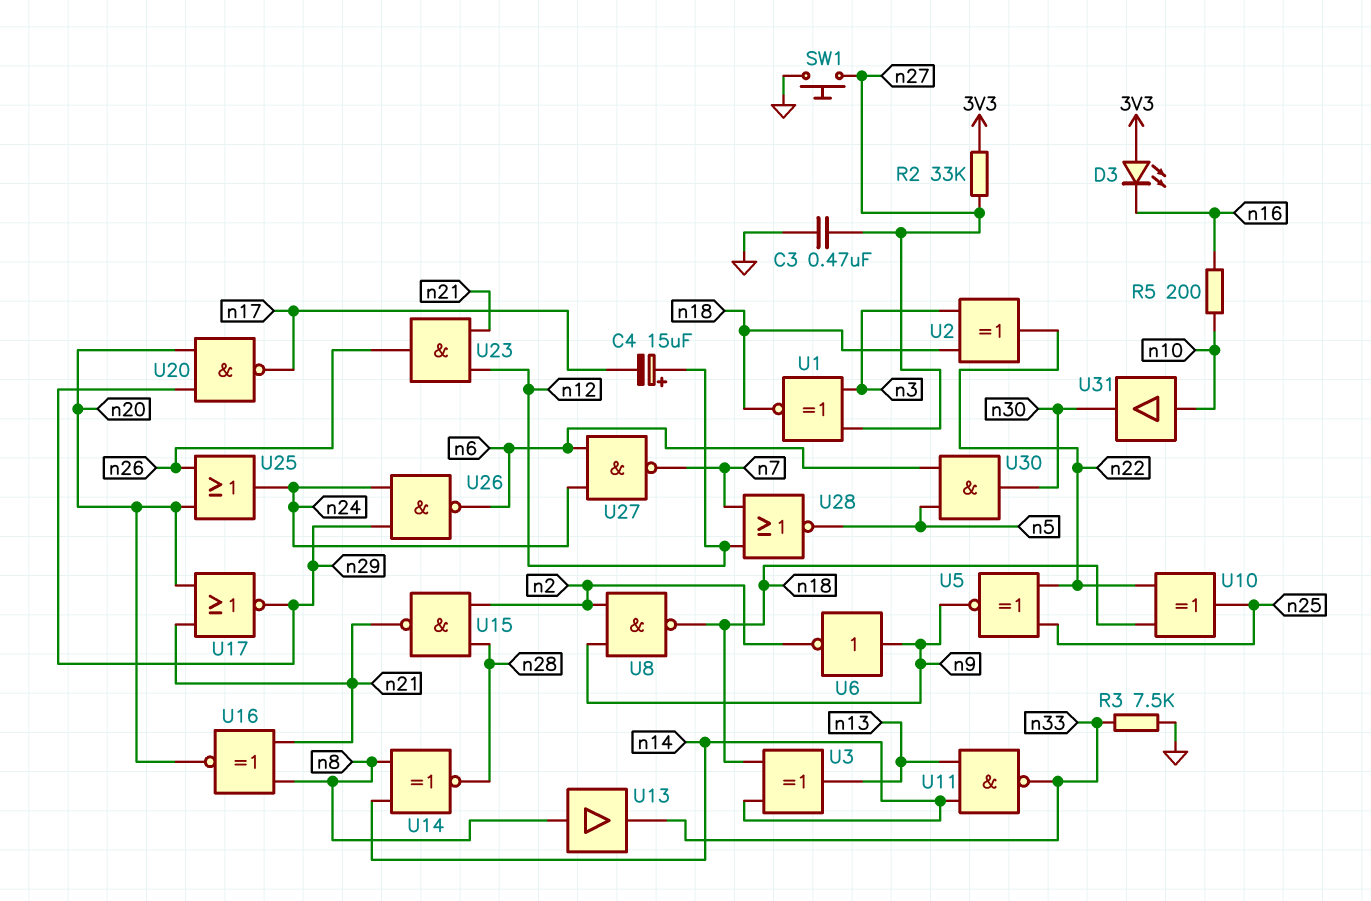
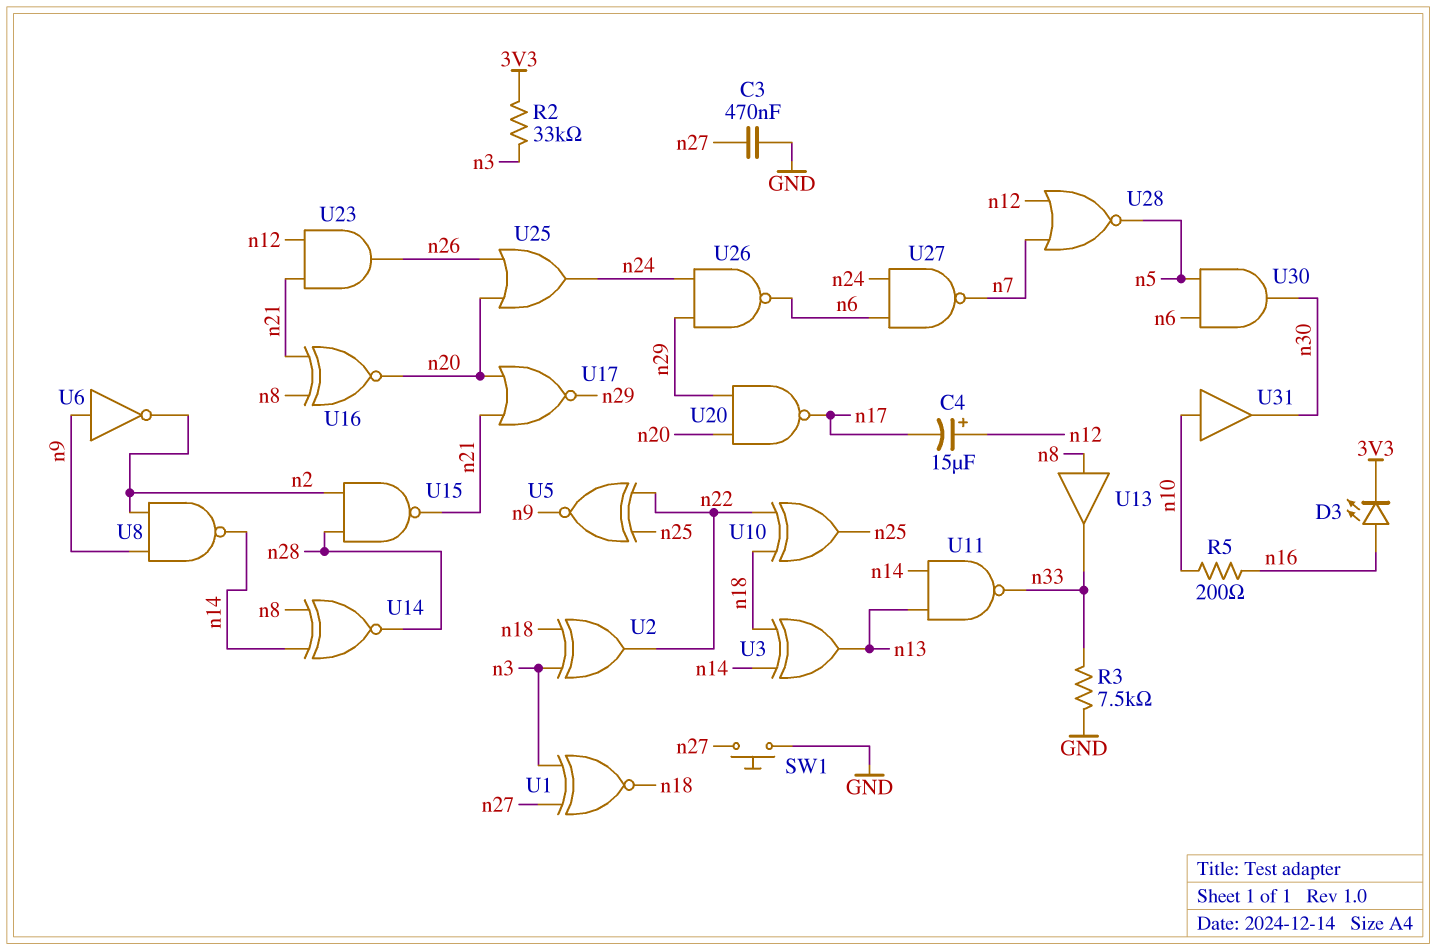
D3: LED (A 3V3, K n16) -> LED (A n16, K 3V3)
R2: 33k (3V3, n27) -> 33k (3V3, n3)
U8: NAND (in n2, in n9, out n18) -> NAND (in n2, in n9, out n14)

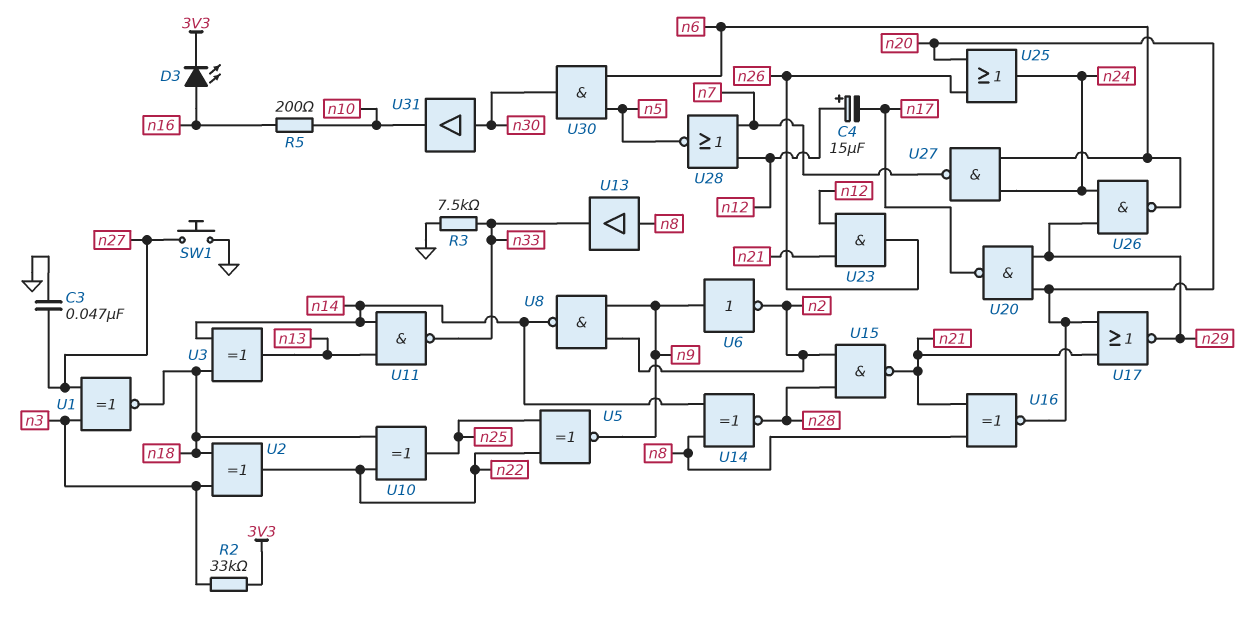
C3: 470nF (GND, n27) -> 47nF (GND, n27)
U31: buffer (in n10, out n30) -> buffer (in n30, out n10)

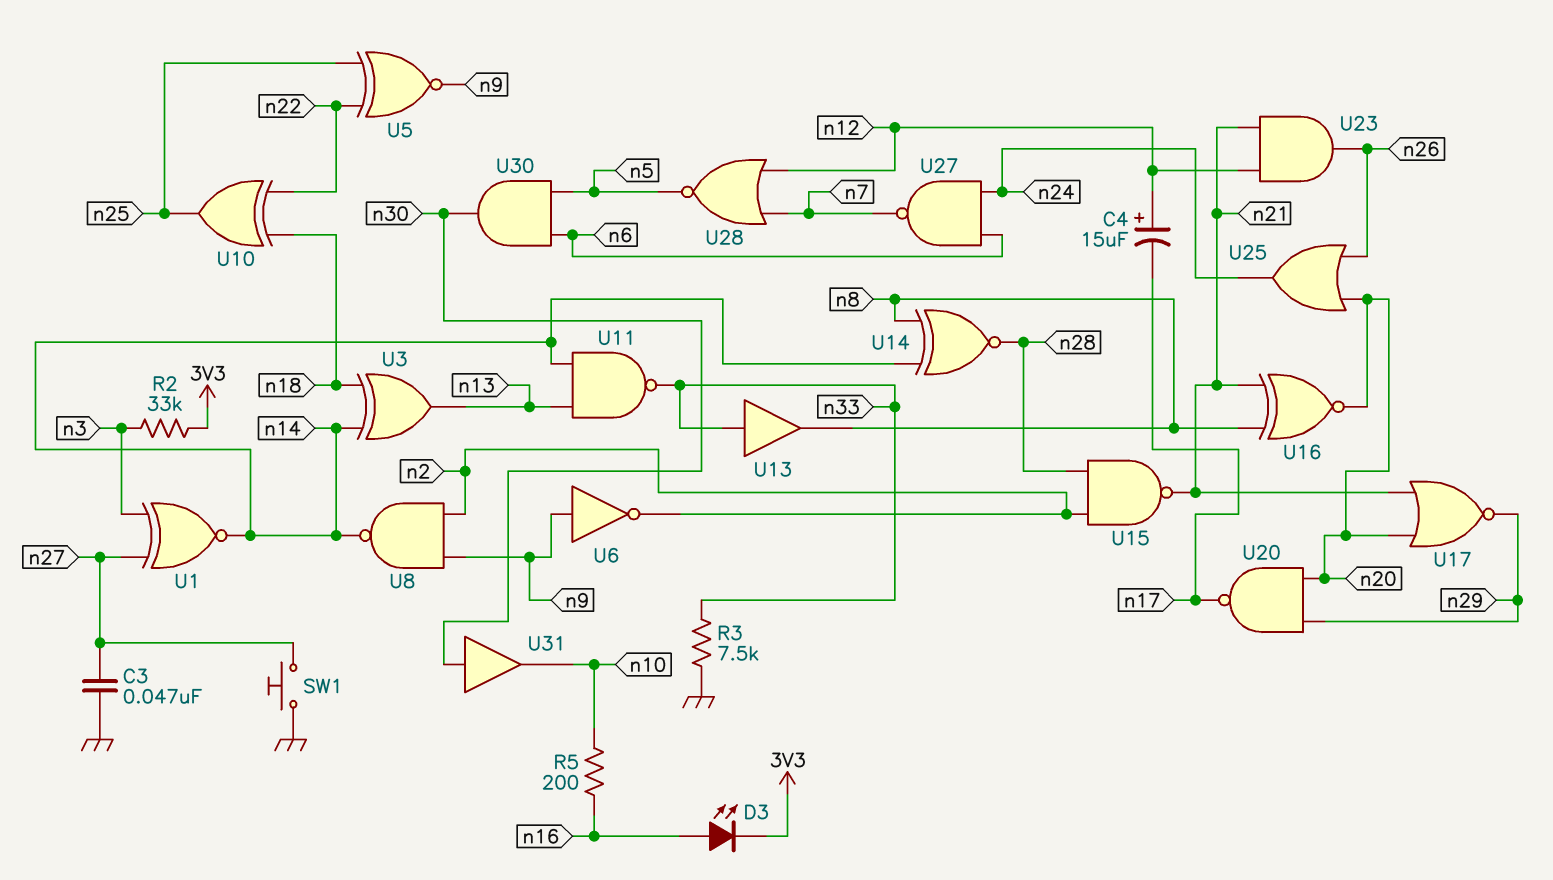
U1: XNOR (in n3, in n27, out n18) -> XNOR (in n3, in n27, out n14)
U2: XOR (in n3, in n18, out n22) -> none
U13: buffer (in n8, out n33) -> buffer (in n33, out n8)
U26: NAND (in n24, in n29, out n6) -> none

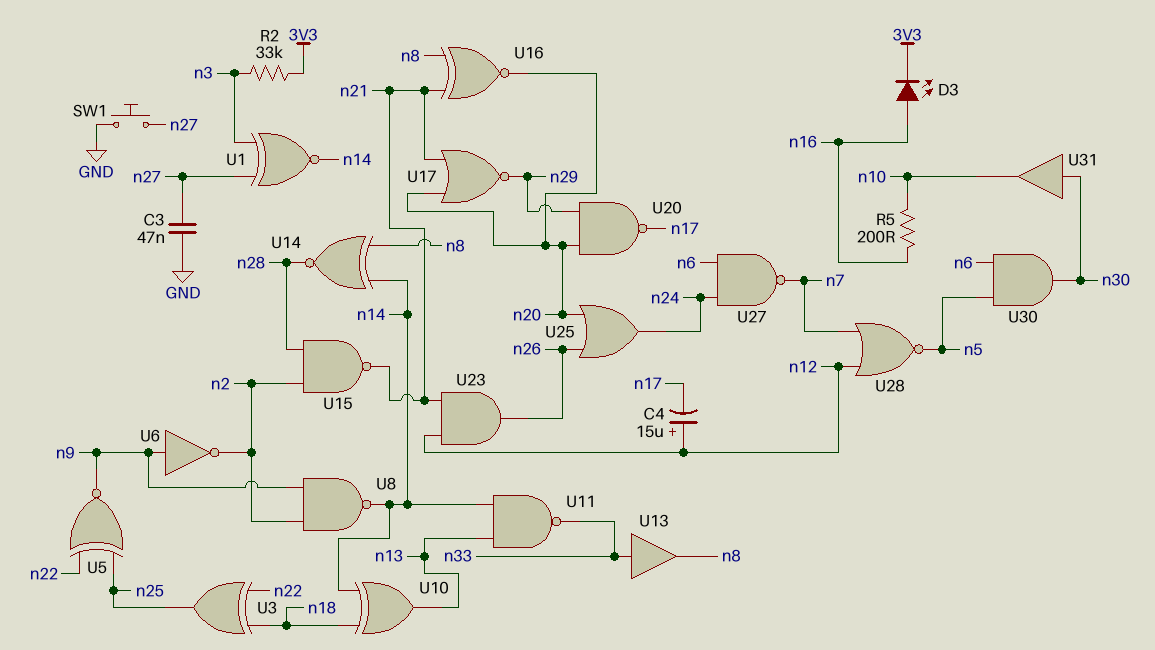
R3: 7.5k (GND, n33) -> none
U3: XOR (in n14, in n18, out n13) -> XOR (in n18, in n22, out n25)
U10: XOR (in n18, in n22, out n25) -> XOR (in n14, in n18, out n13)

